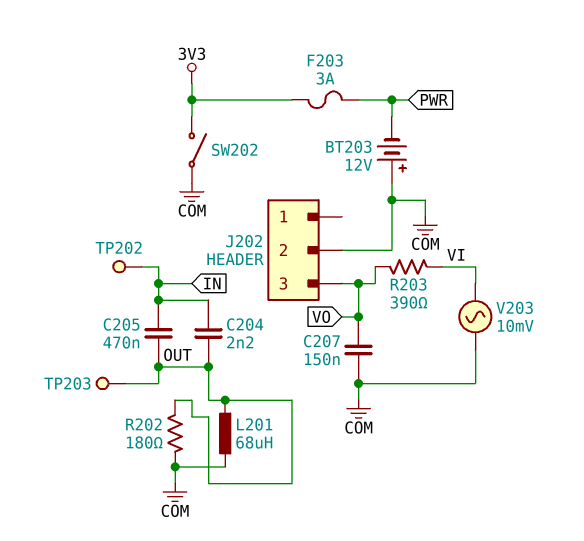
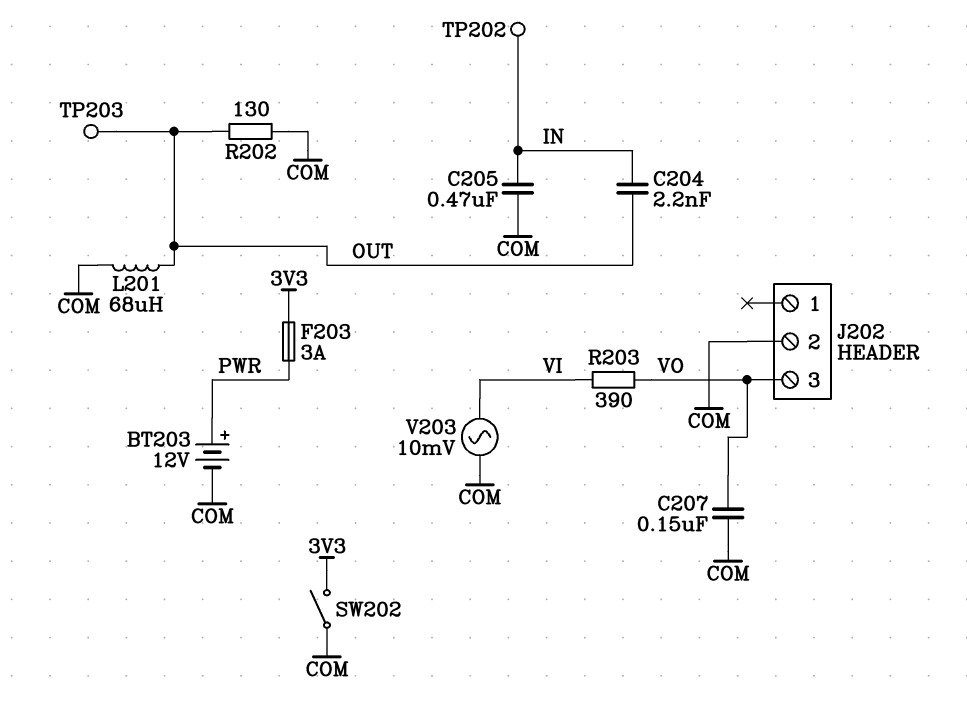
BT203: 12V (plus COM, minus PWR) -> 12V (plus PWR, minus COM)
C205: 470nF (IN, OUT) -> 470nF (COM, IN)
R202: 180 (COM, OUT) -> 130 (COM, OUT)

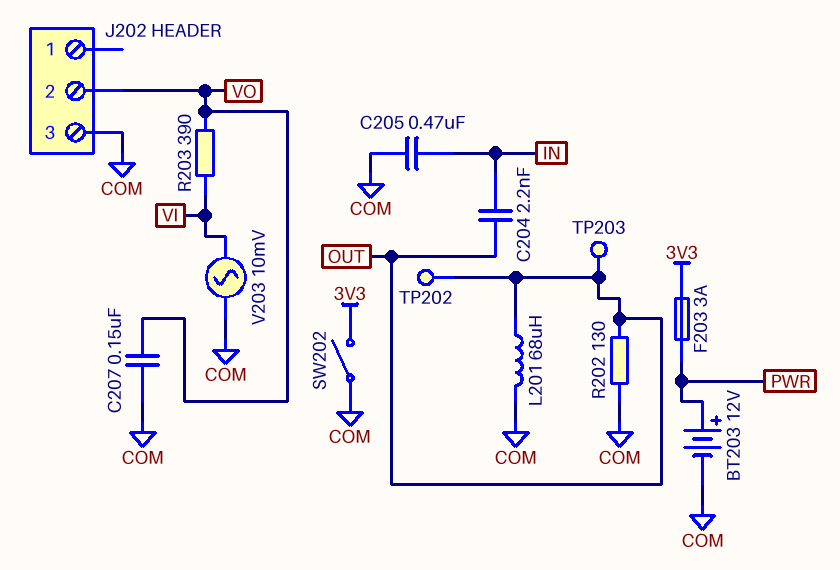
J202 pin 2: COM -> VO
J202 pin 3: VO -> COM
TP202: test point (IN) -> test point (OUT)

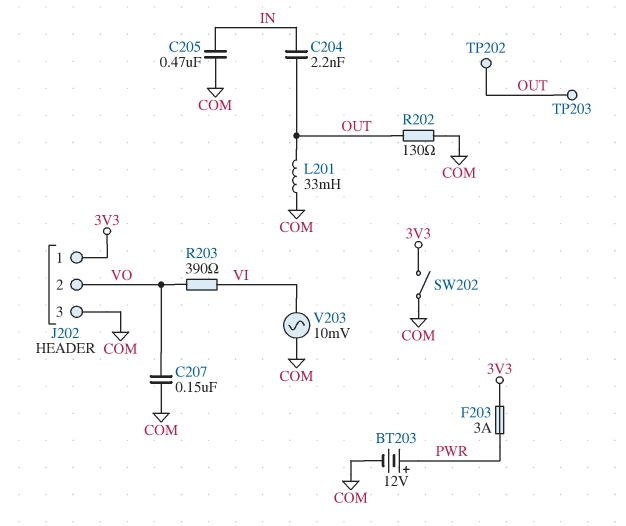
J202 pin 1: none -> 3V3
L201: 68uH (COM, OUT) -> 33mH (COM, OUT)

